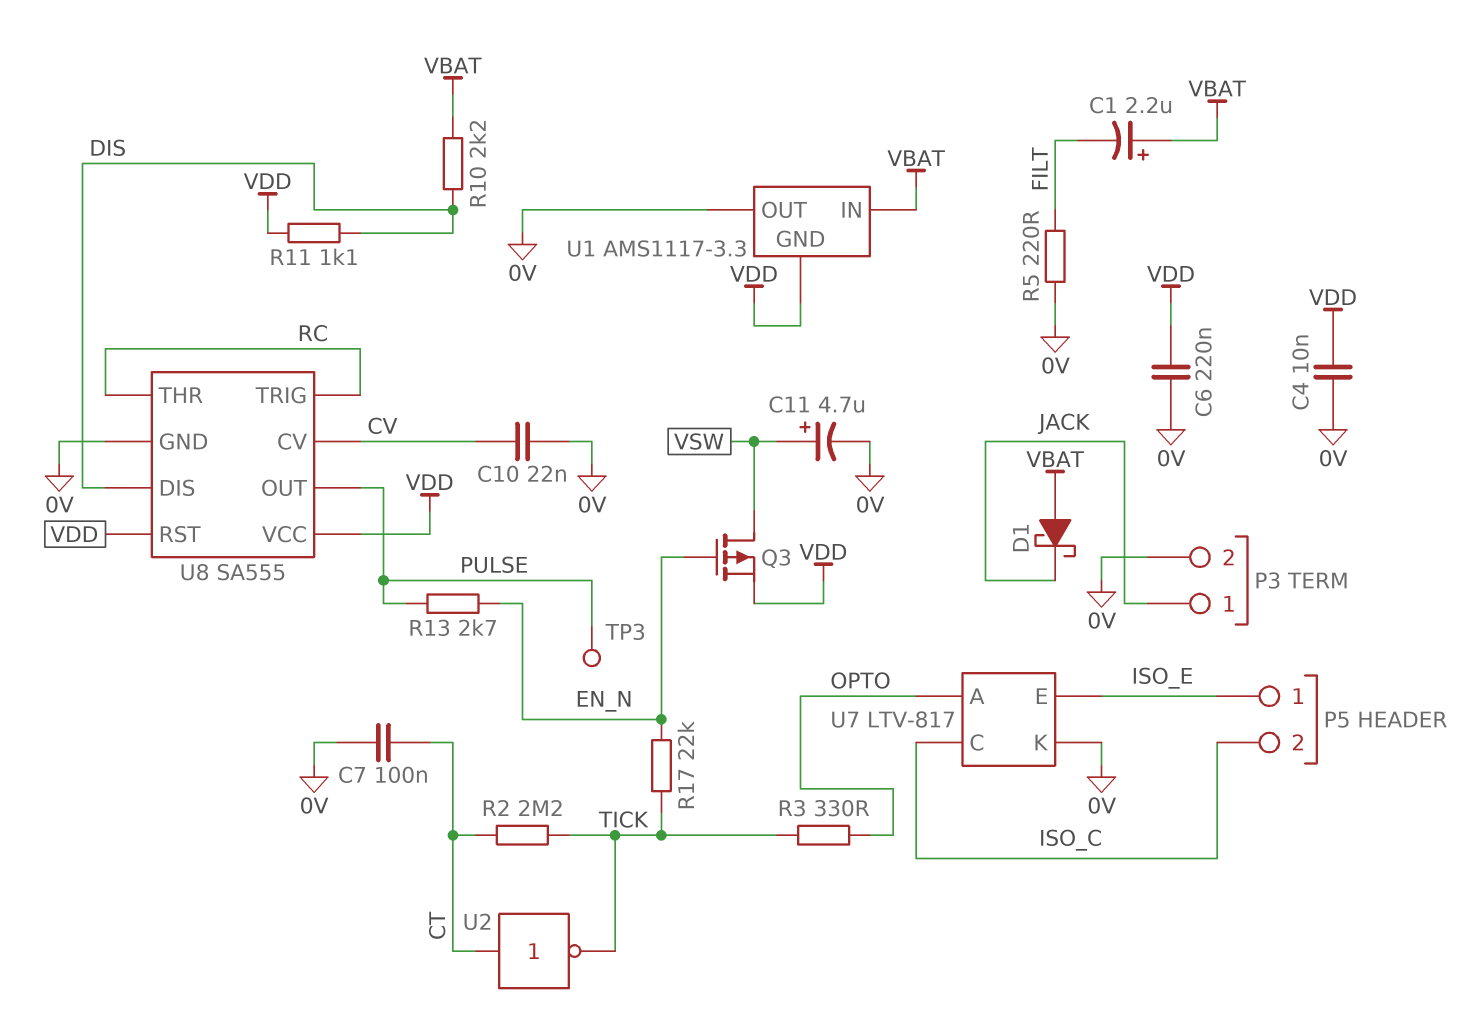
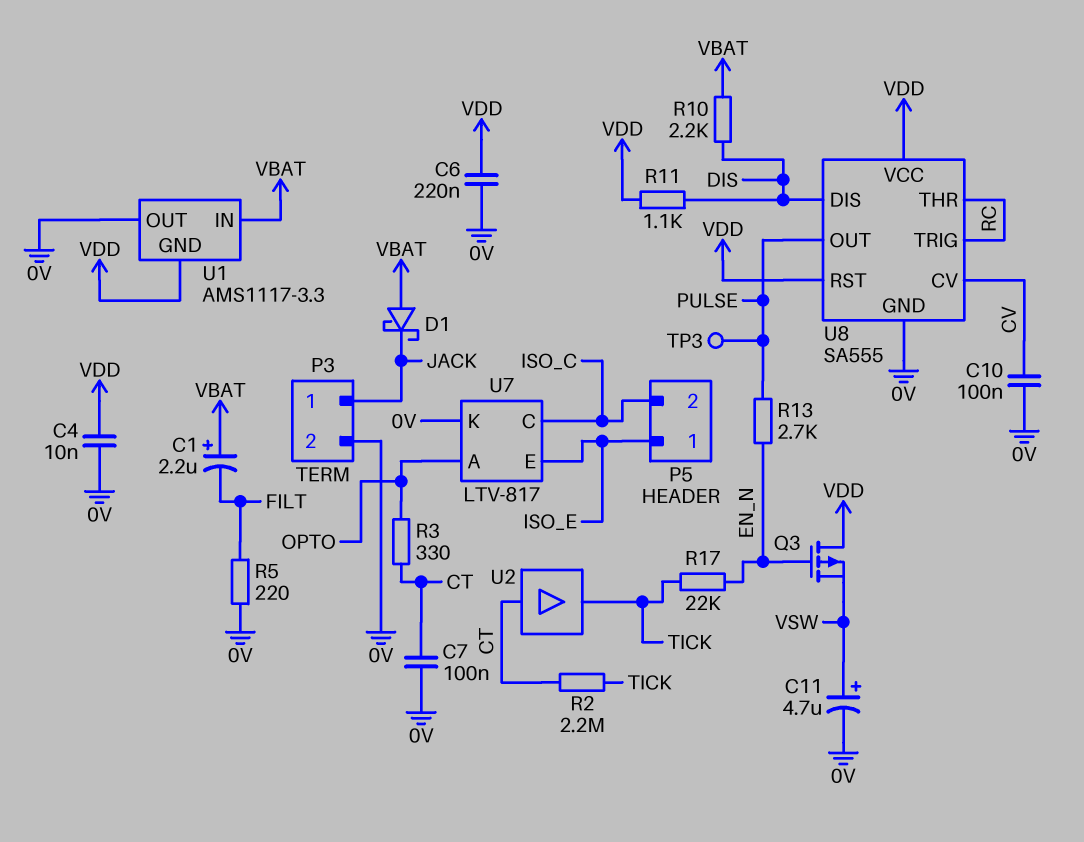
C10: 22nF (0V, CV) -> 100nF (0V, CV)
Q3: PMOS (G EN_N, D VSW, S VDD) -> PMOS (G EN_N, D VDD, S VSW)
R3: 330 (OPTO, TICK) -> 330 (CT, OPTO)
U2: NOT (in CT, out TICK) -> buffer (in CT, out TICK)

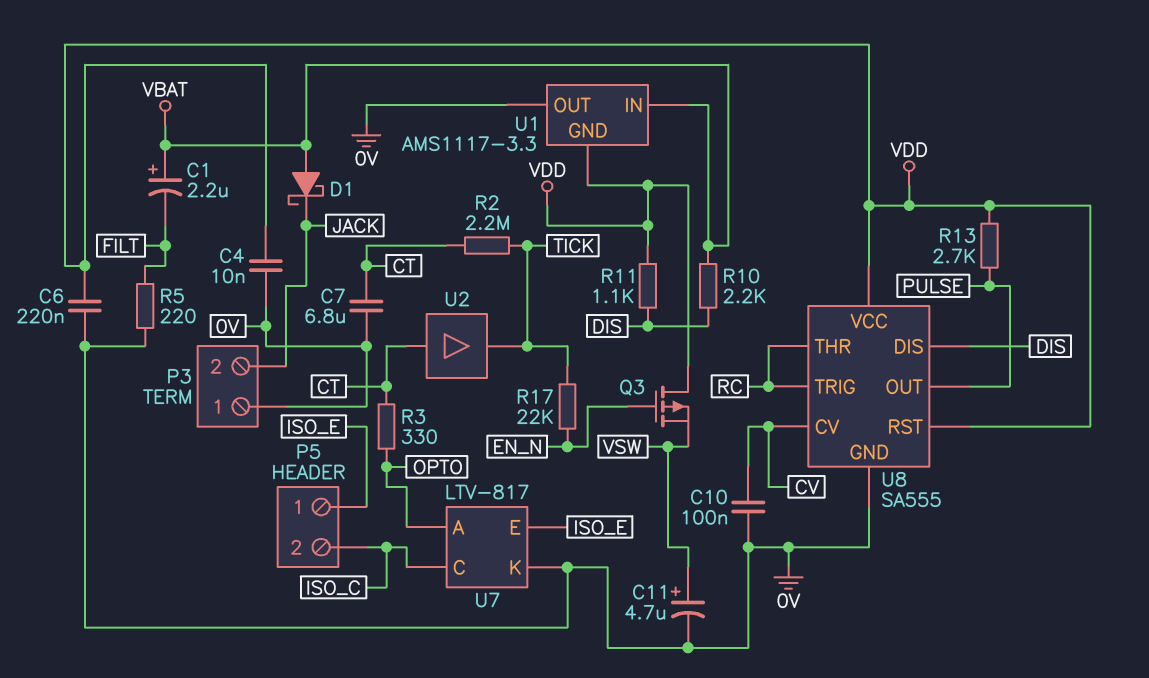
C7: 100nF (0V, CT) -> 6.8uF (0V, CT)
P3 pin 1: JACK -> 0V
P3 pin 2: 0V -> JACK
R13: 2.7k (EN_N, PULSE) -> 2.7k (PULSE, VDD)
TP3: test point (PULSE) -> none

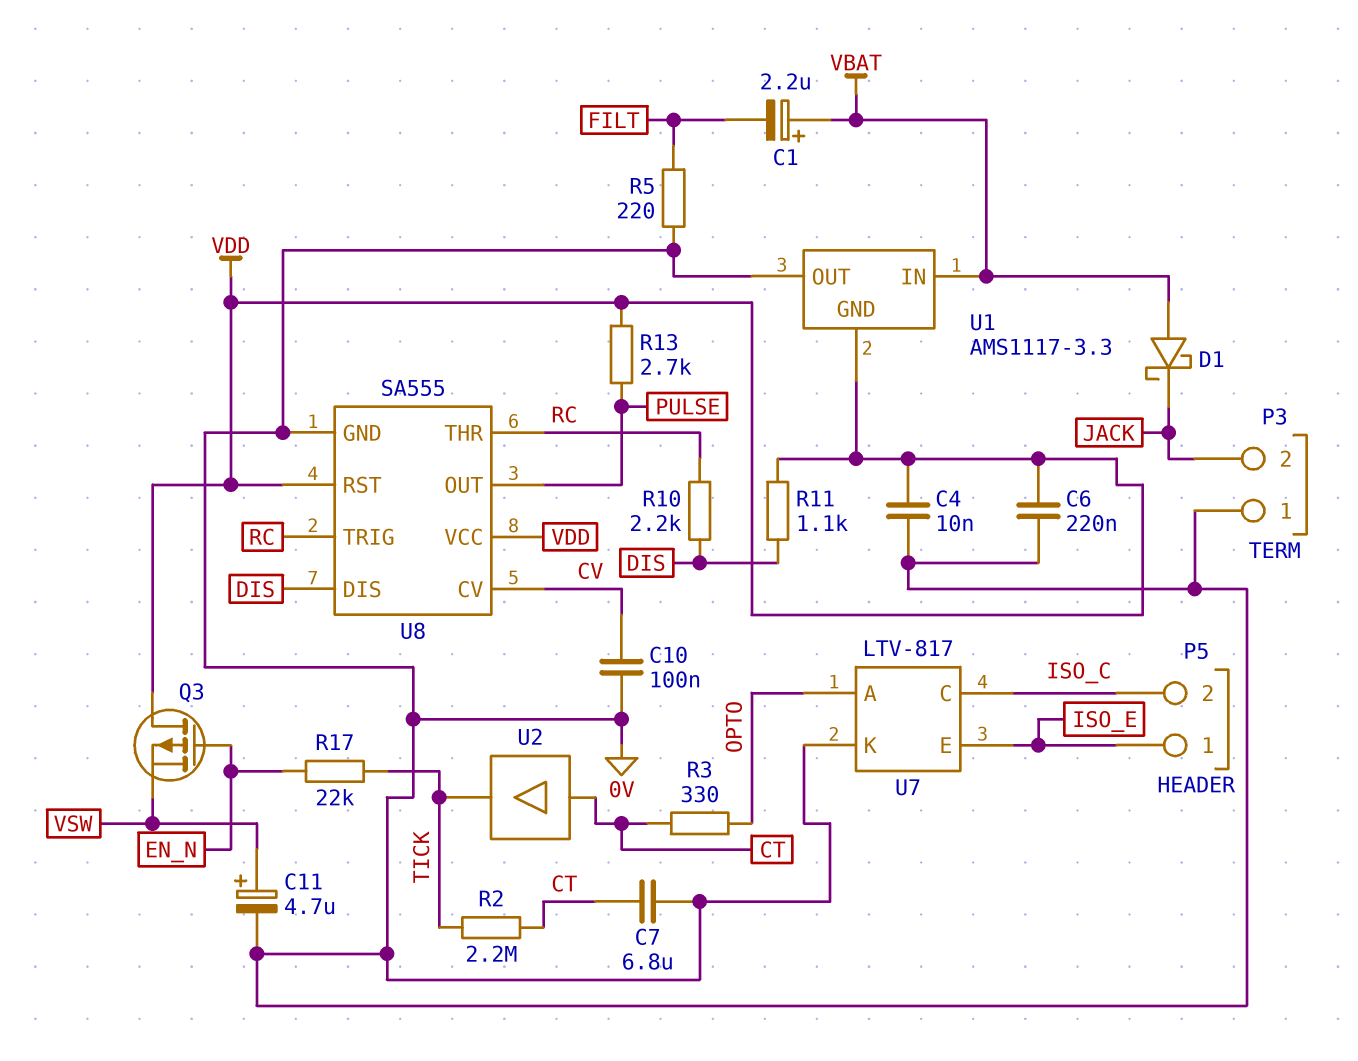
R10: 2.2k (DIS, VBAT) -> 2.2k (DIS, RC)

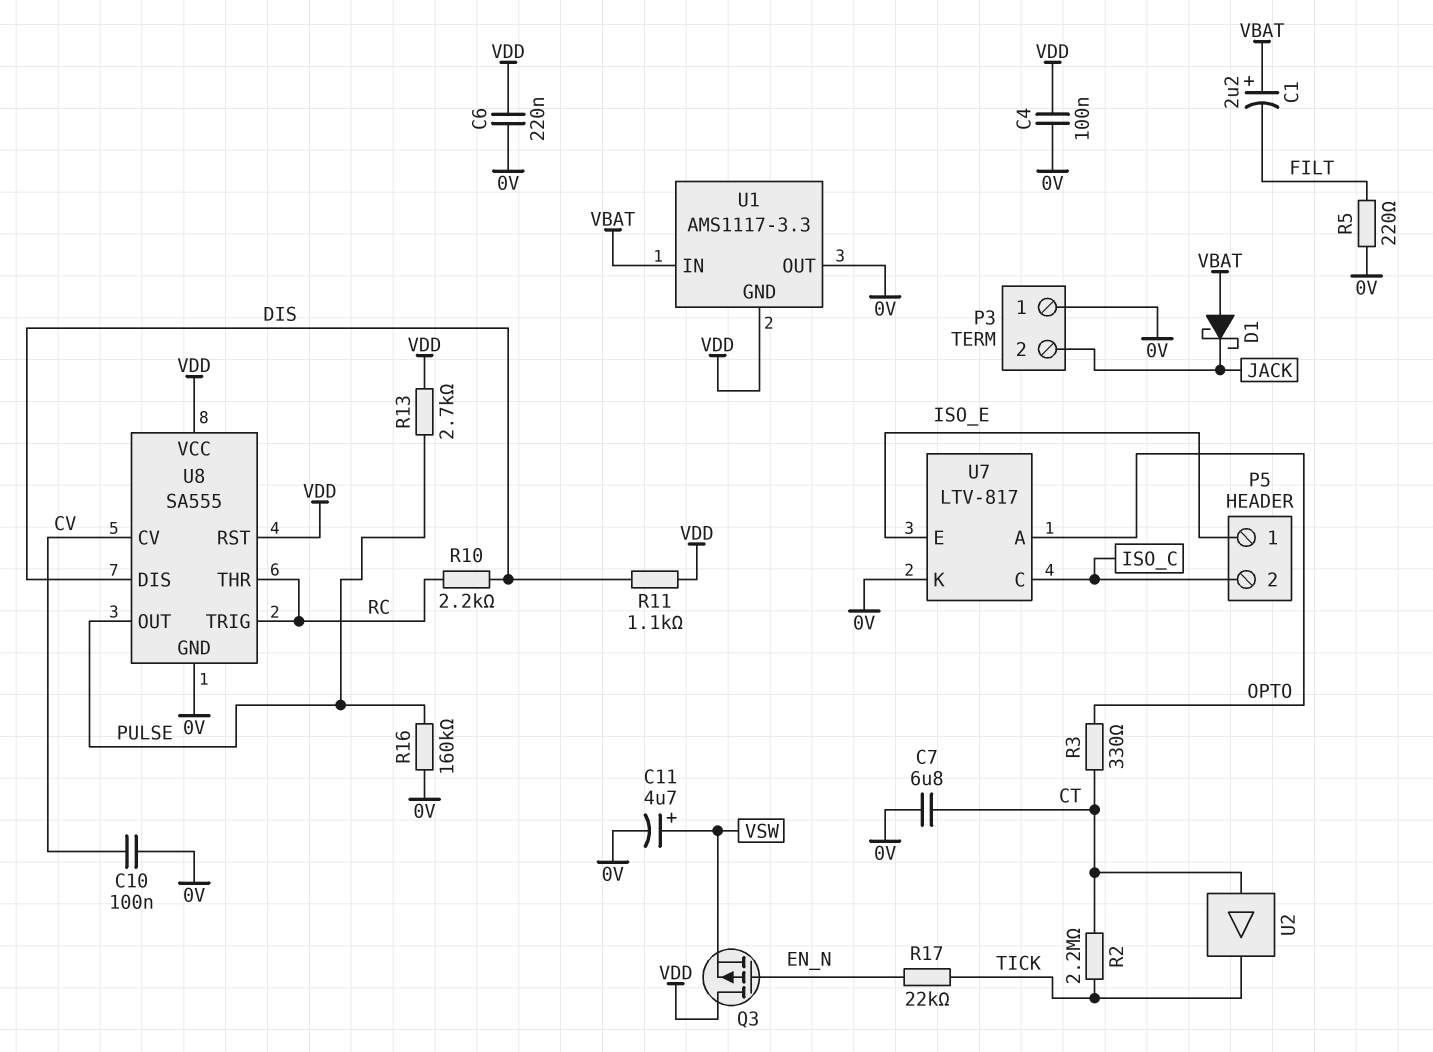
C4: 10nF (0V, VDD) -> 100nF (0V, VDD)
R16: none -> 160k (0V, PULSE)

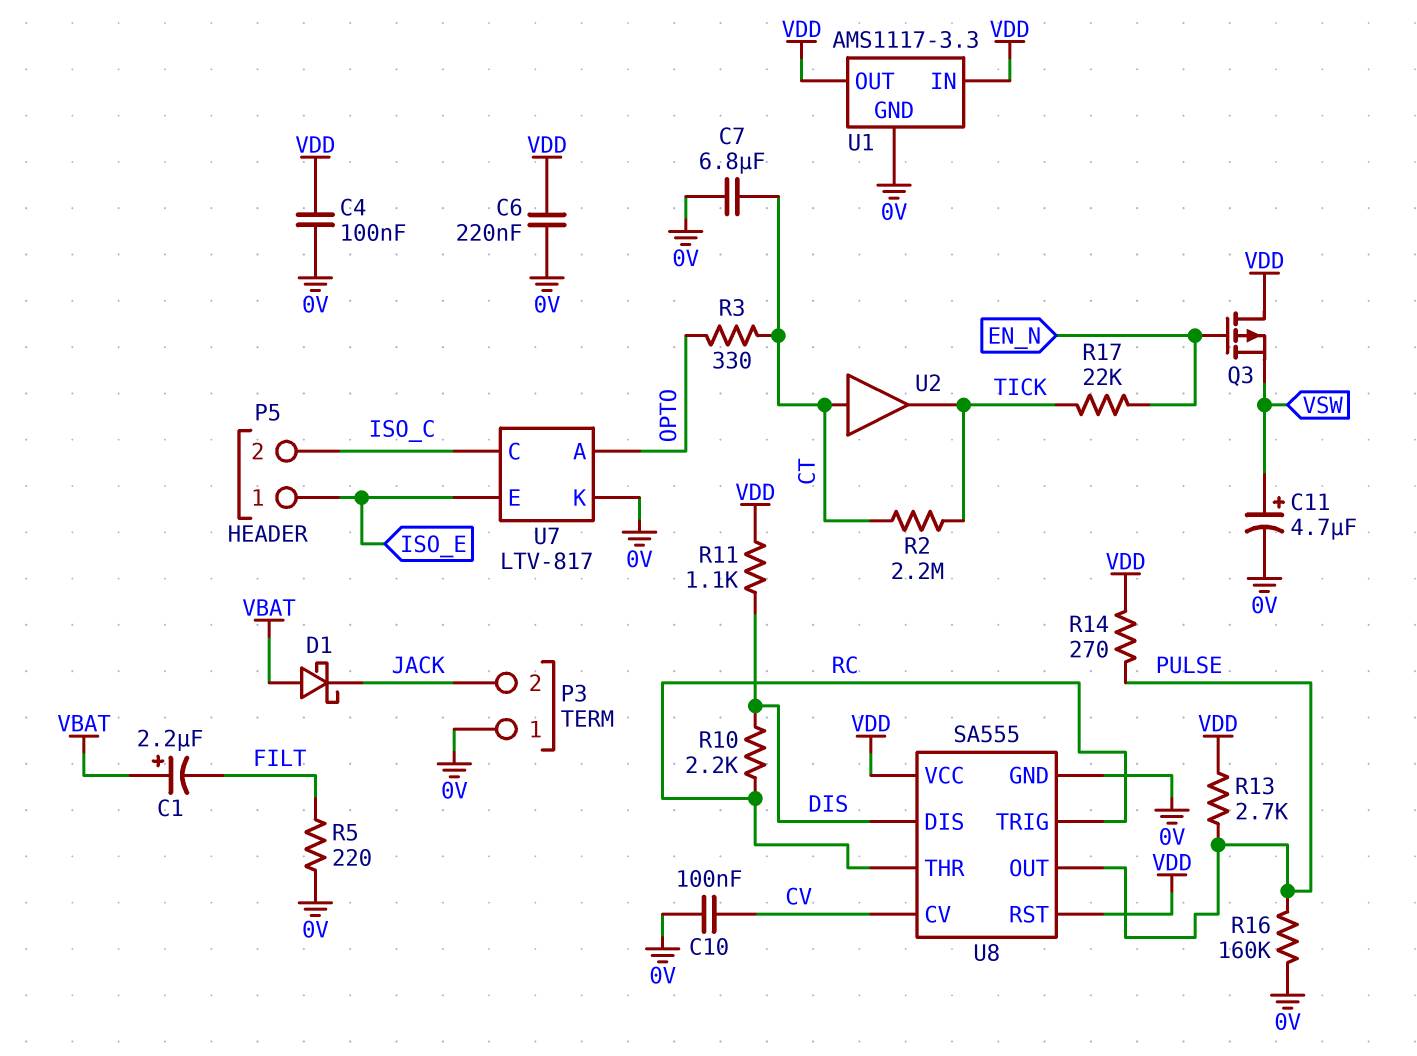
R14: none -> 270 (PULSE, VDD)
U1 pin GND: VDD -> 0V
U1 pin IN: VBAT -> VDD
U1 pin OUT: 0V -> VDD

